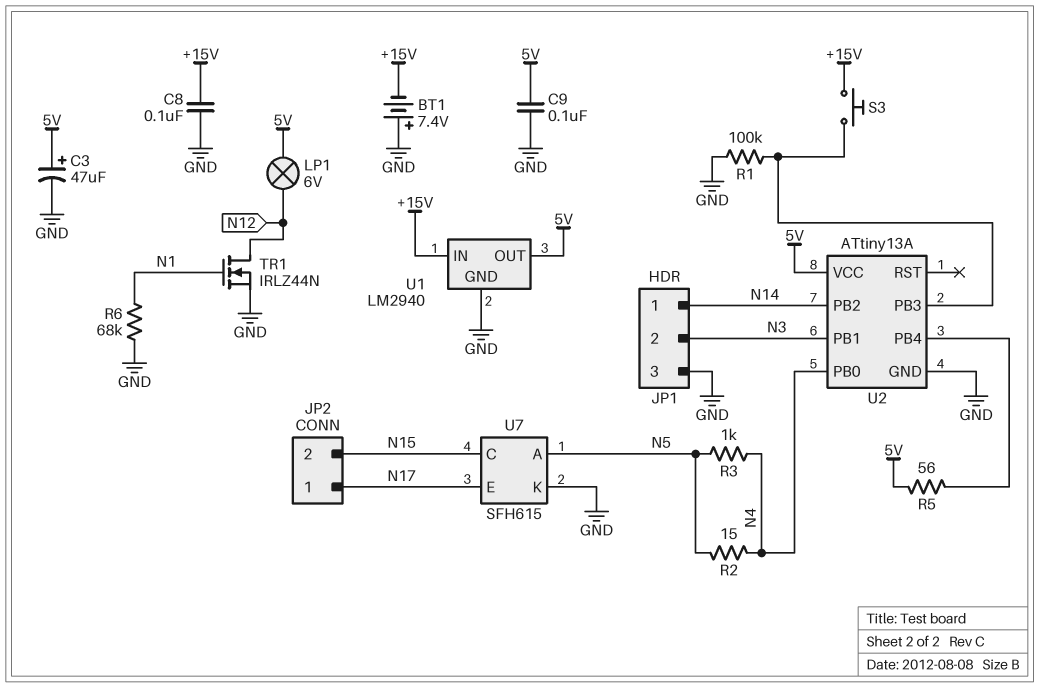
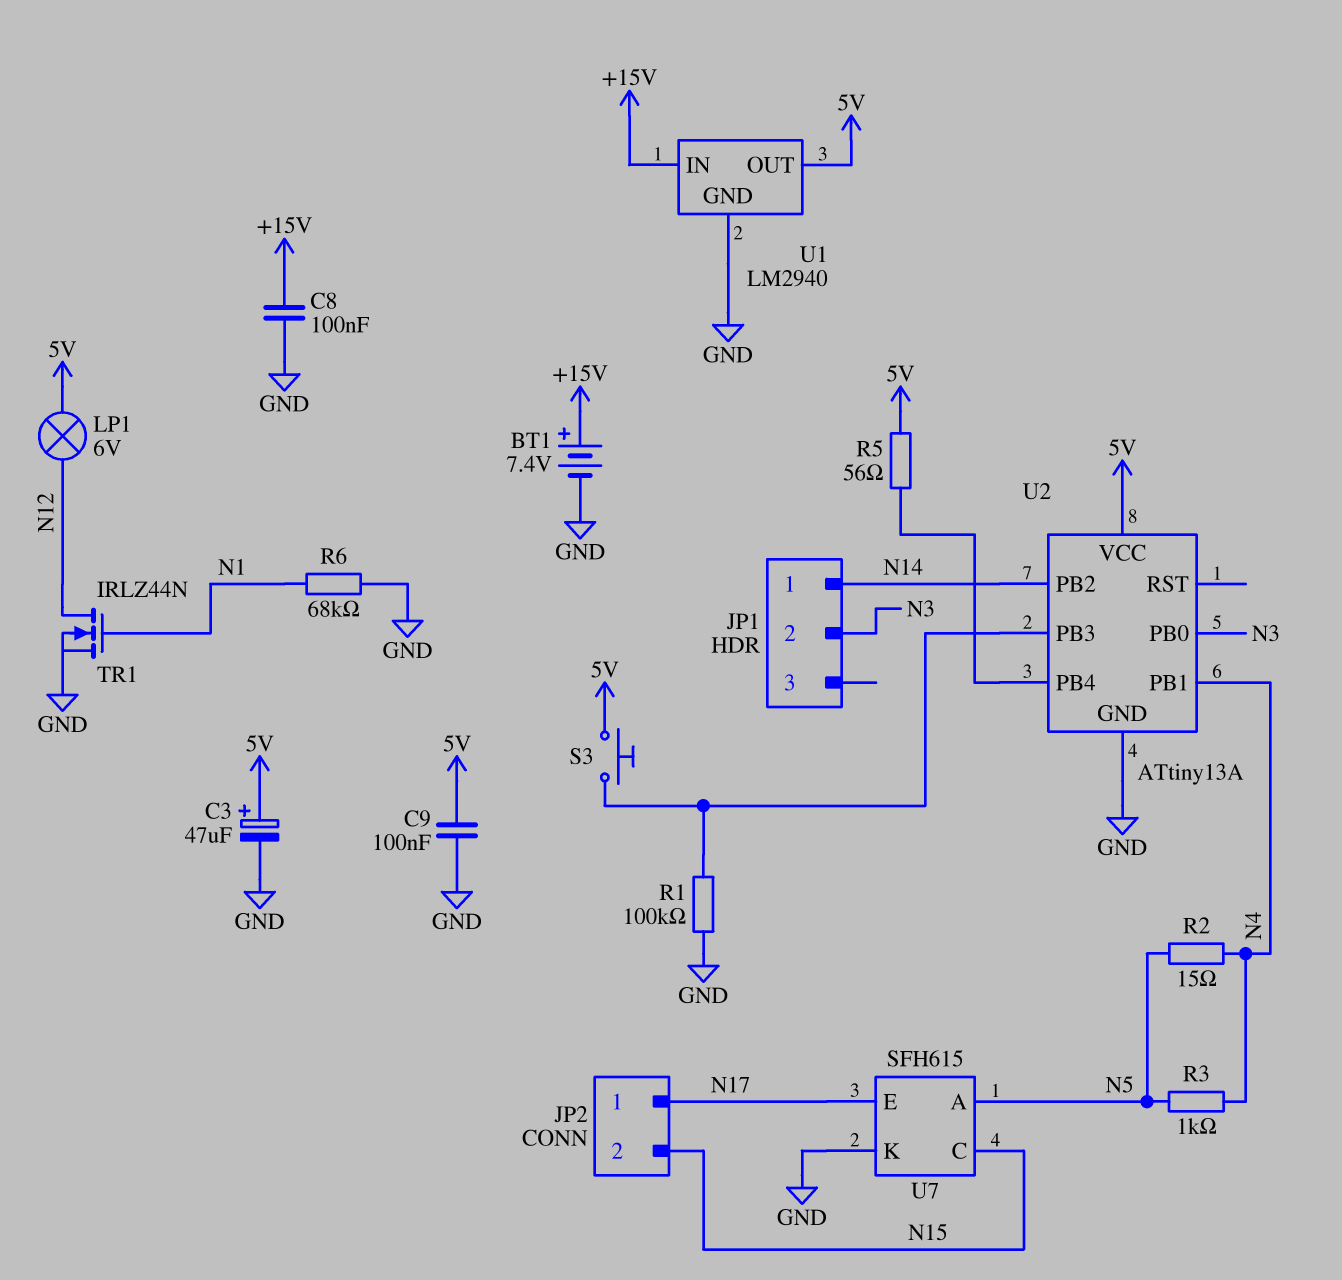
BT1: 7.4V (plus GND, minus +15V) -> 7.4V (plus +15V, minus GND)
JP1 pin 3: GND -> none
S3: button (+15V, U2/PB3) -> button (5V, U2/PB3)
U2 pin PB0: N4 -> N3
U2 pin PB1: N3 -> N4

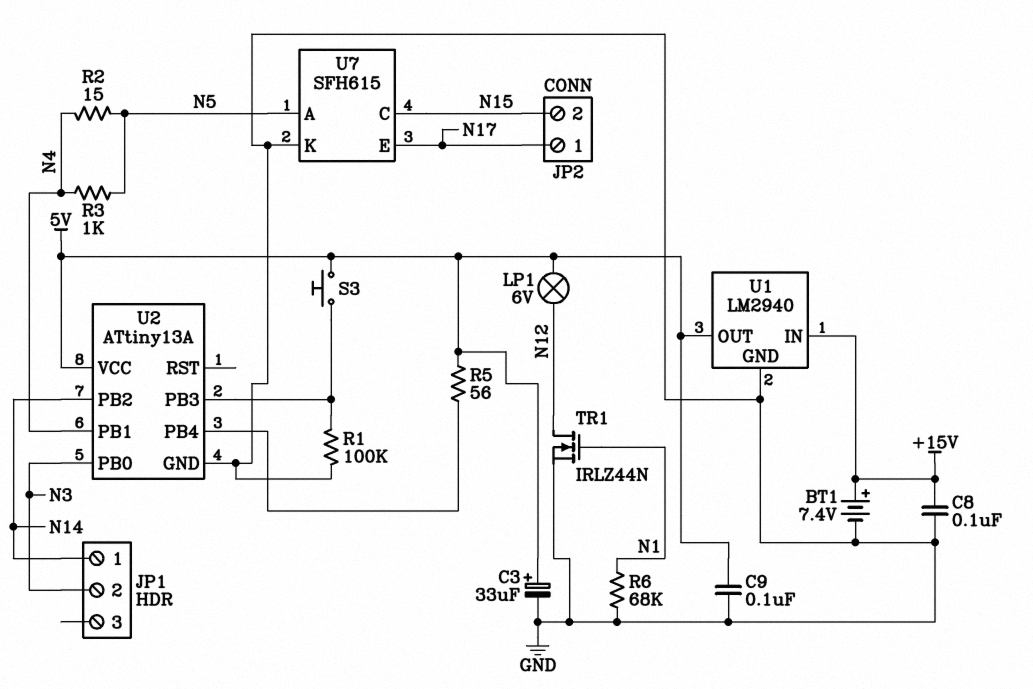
C3: 47uF (plus 5V, minus GND) -> 33uF (plus 5V, minus GND)

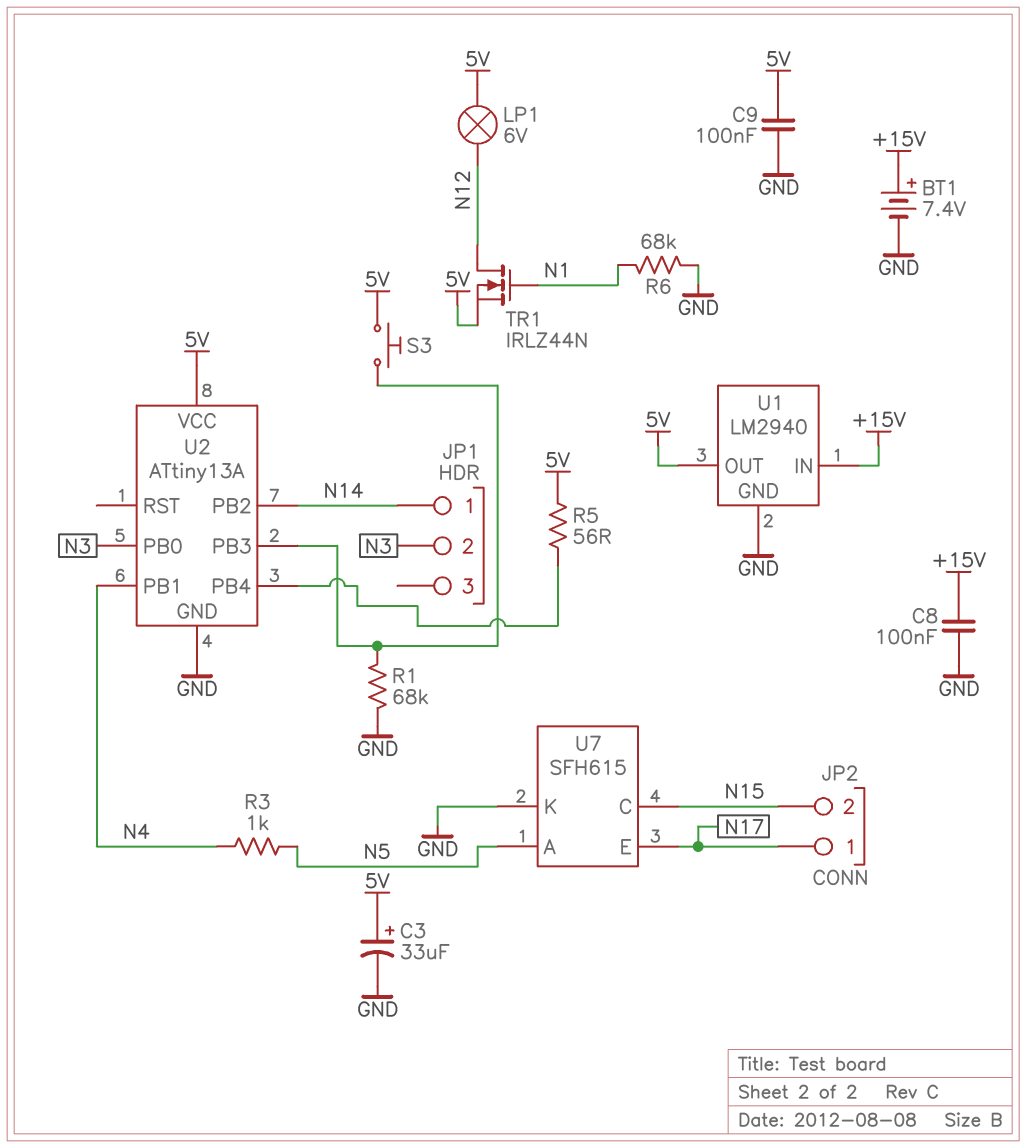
R1: 100k (GND, U2/PB3) -> 68k (GND, U2/PB3)
R2: 15 (N4, N5) -> none
TR1: NMOS IRLZ44N (G N1, D N12, S GND) -> NMOS IRLZ44N (G N1, D N12, S 5V)

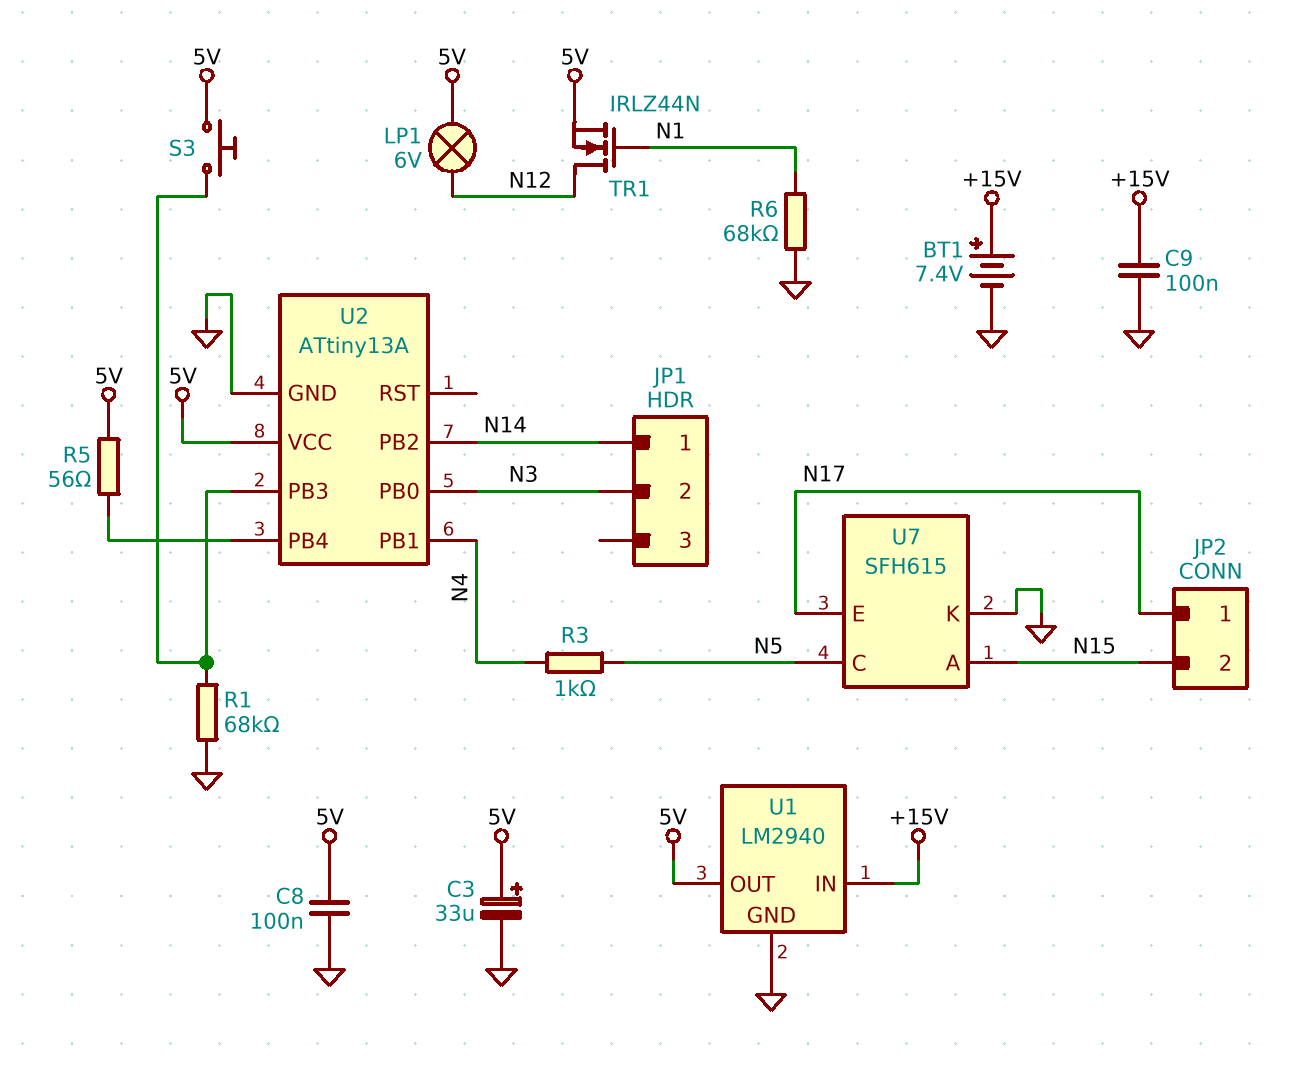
C8: 100nF (+15V, GND) -> 100nF (5V, GND)
C9: 100nF (5V, GND) -> 100nF (+15V, GND)
U7 pin A: N5 -> N15
U7 pin C: N15 -> N5

